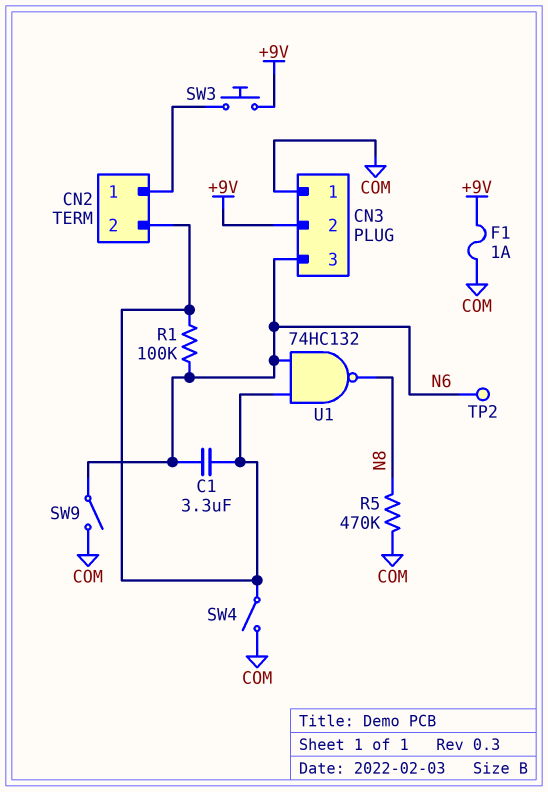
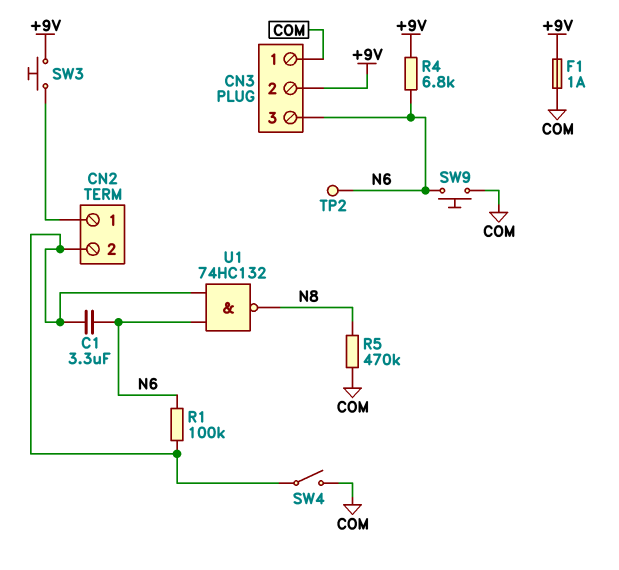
R4: none -> 6.8k (+9V, N6)
SW9: switch (COM, N6) -> button (COM, N6)

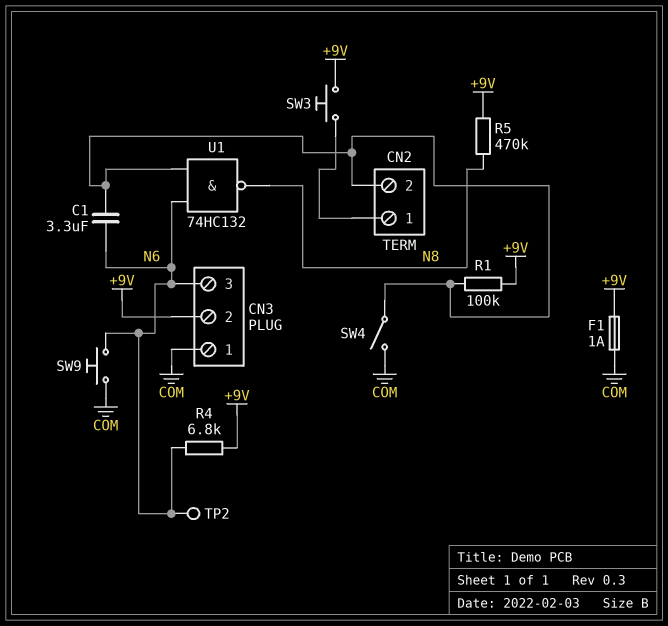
R1: 100k (CN2/2, N6) -> 100k (+9V, CN2/2)
R5: 470k (COM, N8) -> 470k (+9V, N8)

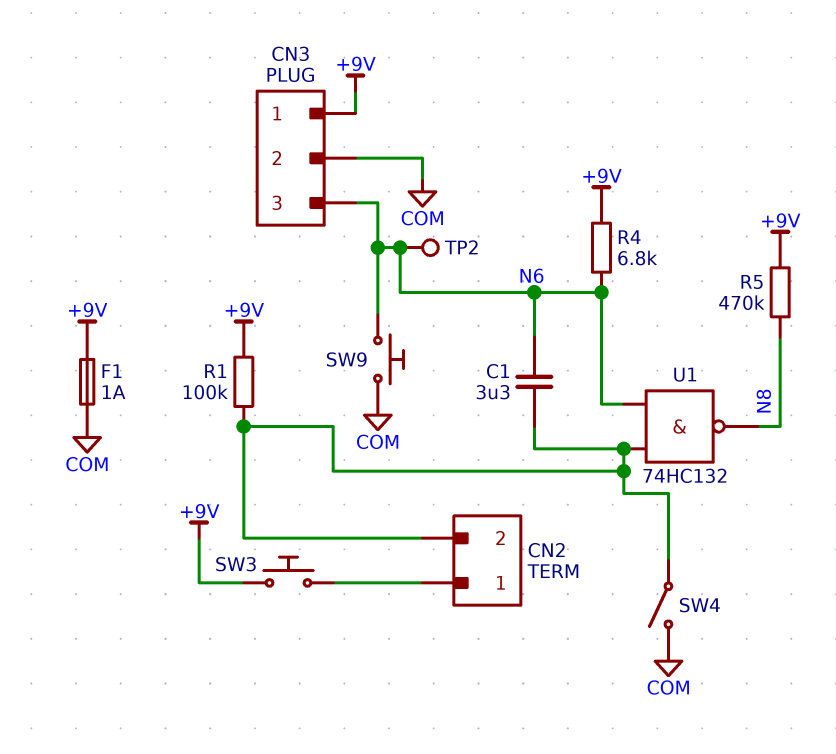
CN3 pin 1: COM -> +9V
CN3 pin 2: +9V -> COM

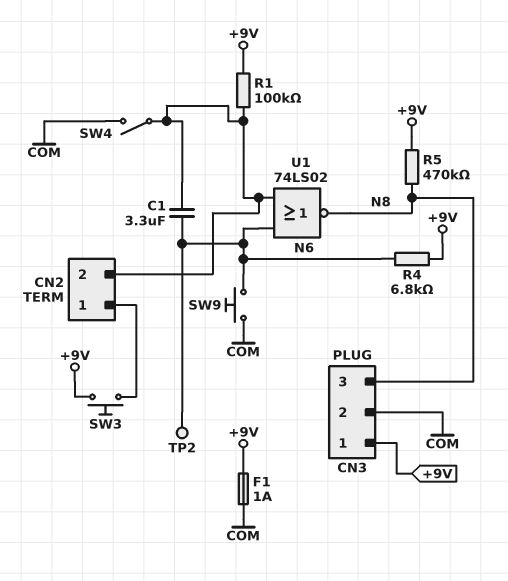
CN3 pin 3: N6 -> N8
U1: NAND 74HC132 (in CN2/2, in N6, out N8) -> NOR 74LS02 (in CN2/2, in N6, out N8)

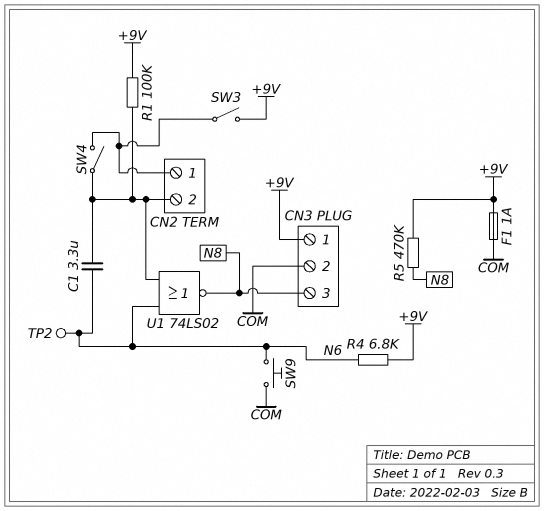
SW3: button (+9V, CN2/1) -> switch (+9V, CN2/1)
SW4: switch (CN2/2, COM) -> switch (CN2/1, CN2/2)

